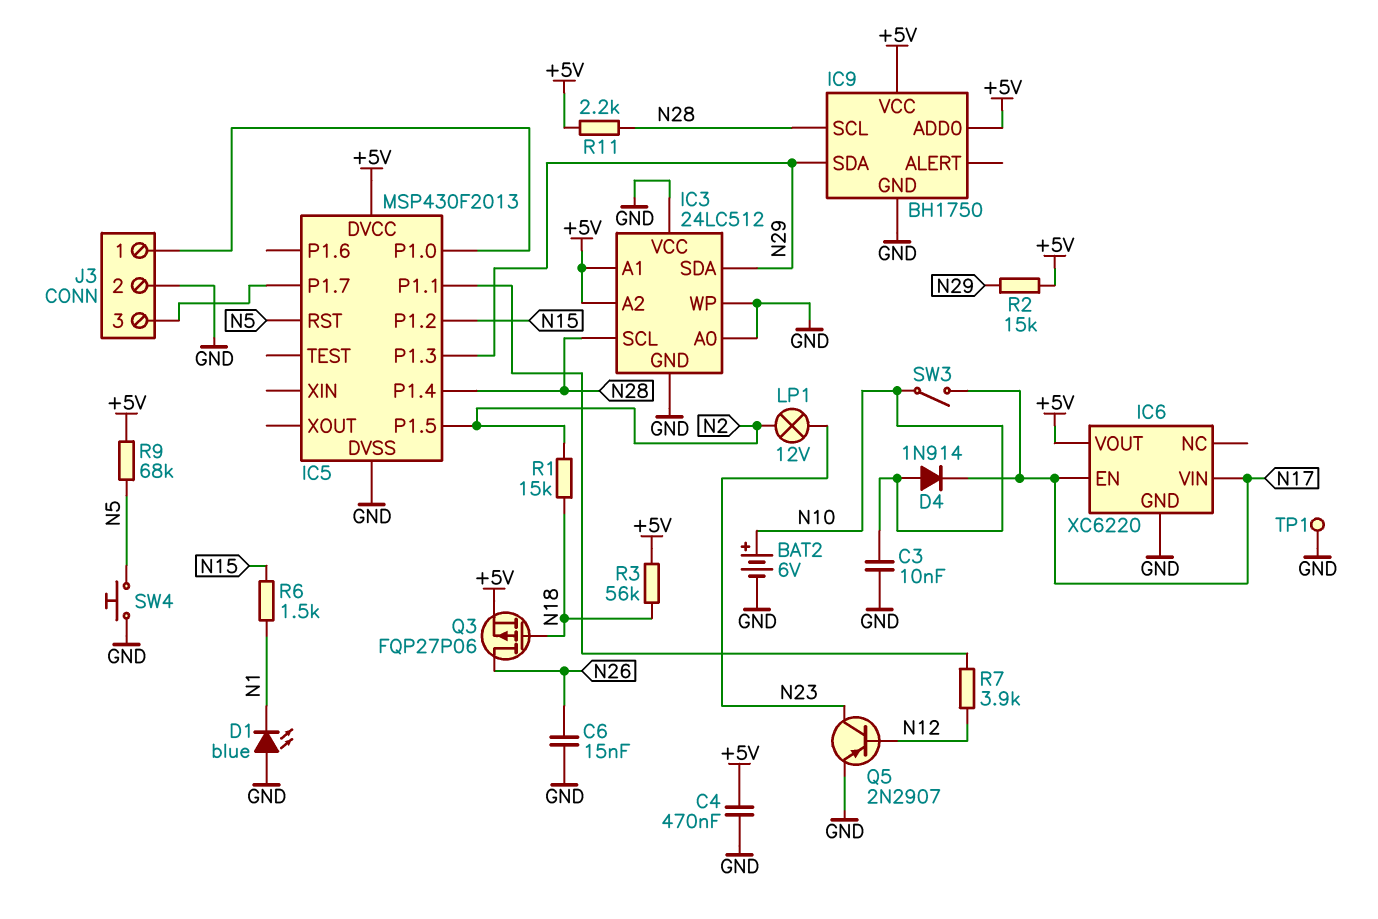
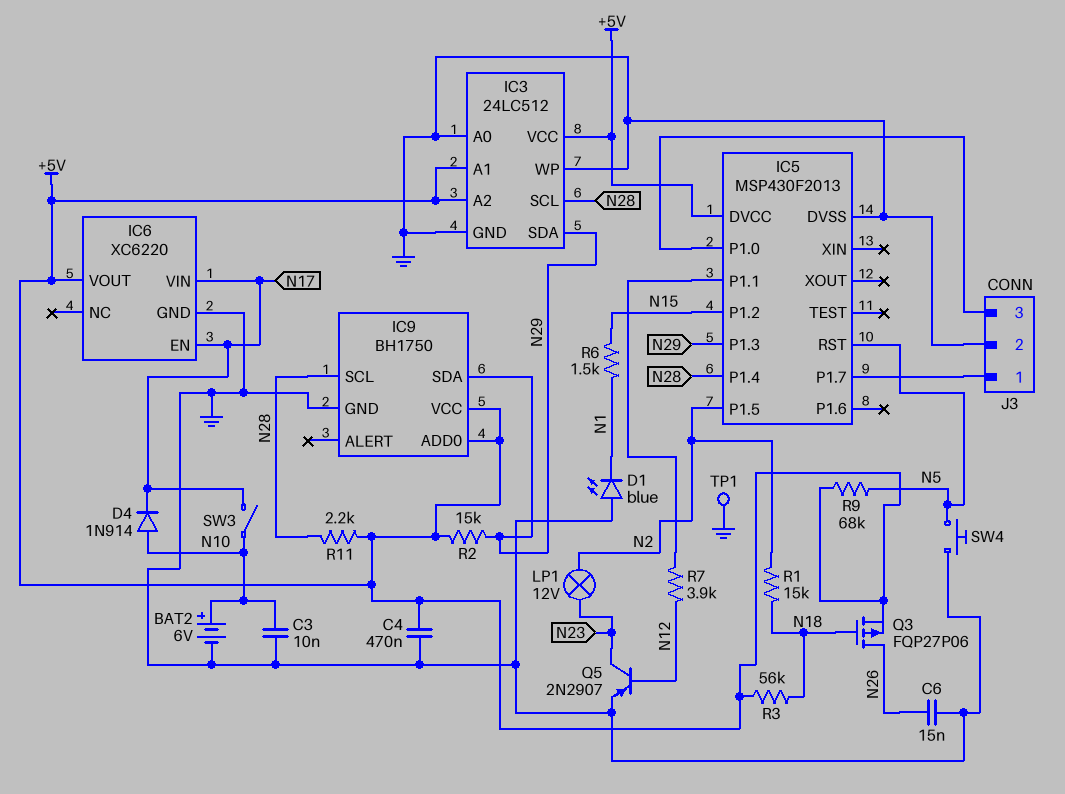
IC3 pin VCC: GND -> +5V
J3 pin 1: IC5/P1.0 -> IC5/P1.7
J3 pin 3: IC5/P1.7 -> IC5/P1.0

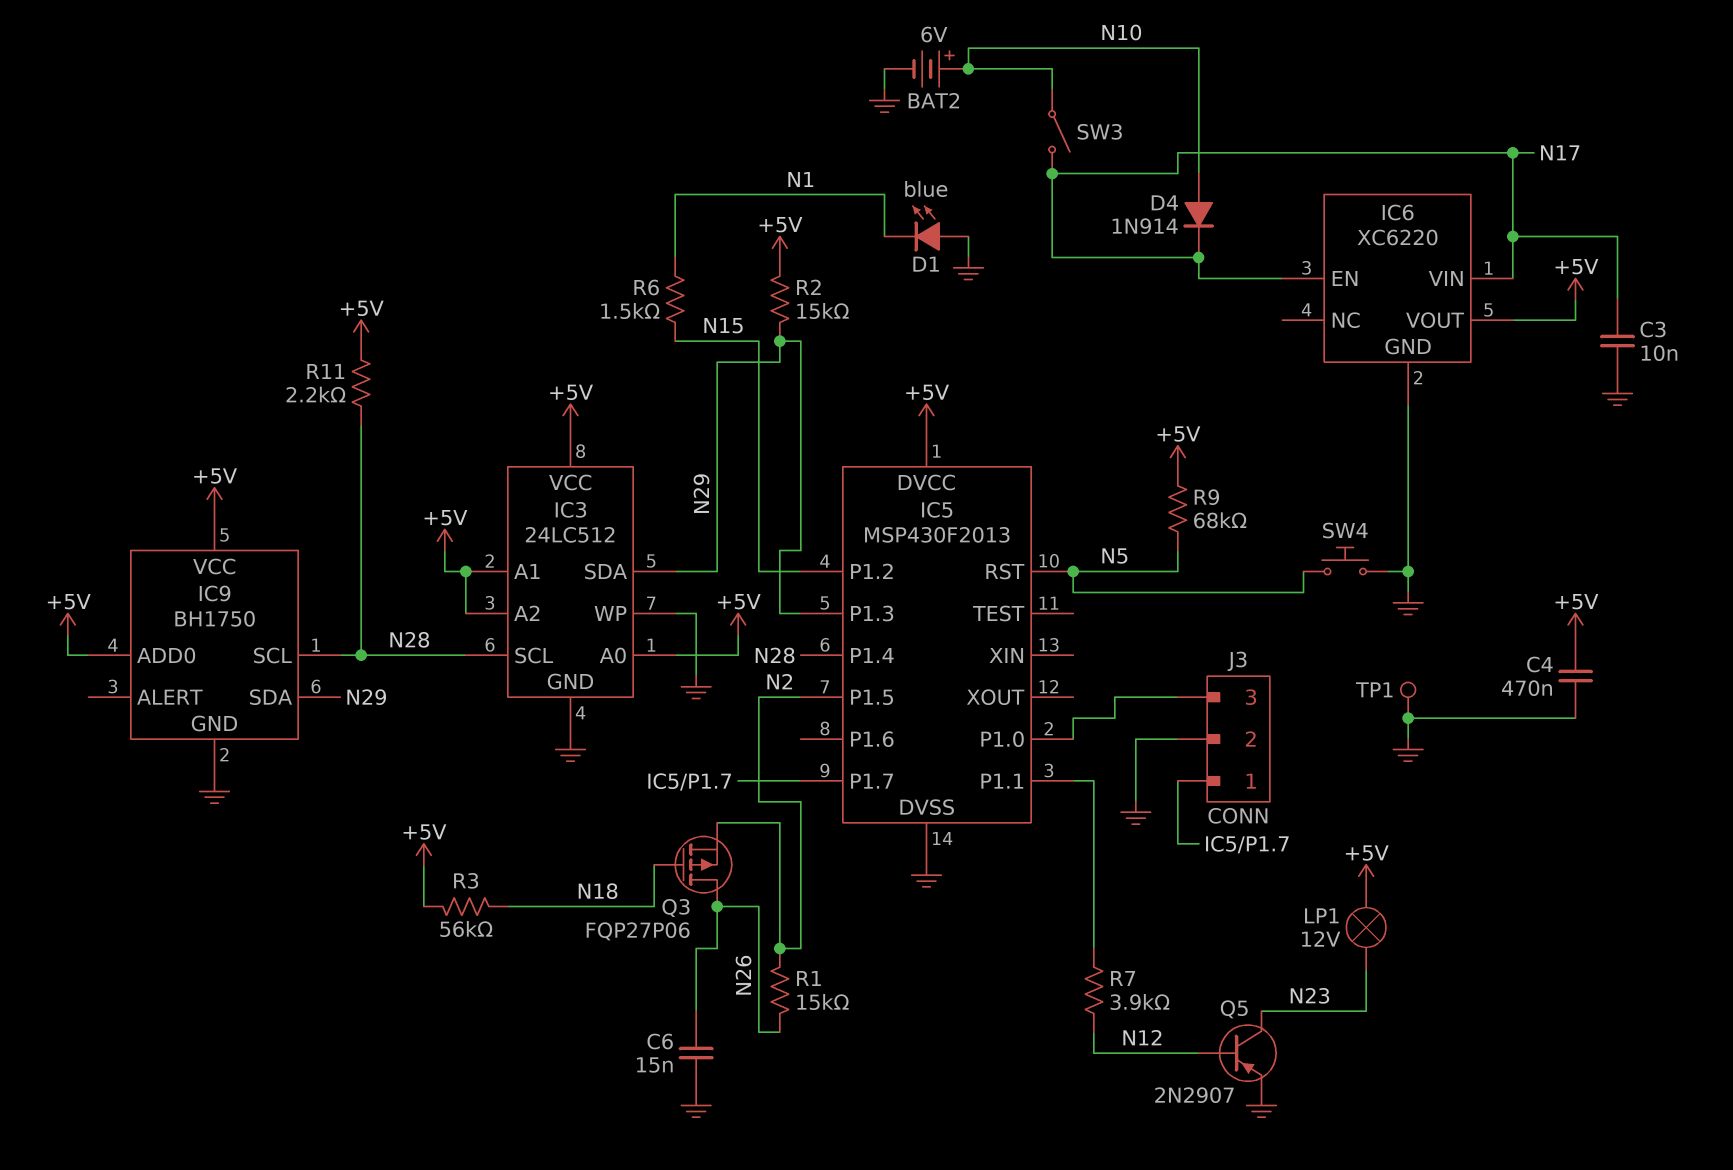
C3: 10nF (GND, N10) -> 10nF (GND, N17)
IC3 pin A0: GND -> +5V
LP1: lamp 12V (N2, N23) -> lamp 12V (+5V, N23)
Q3: PMOS FQP27P06 (G N18, D N26, S +5V) -> PMOS FQP27P06 (G N18, D N26, S N2)
R1: 15k (N2, N18) -> 15k (N2, N26)

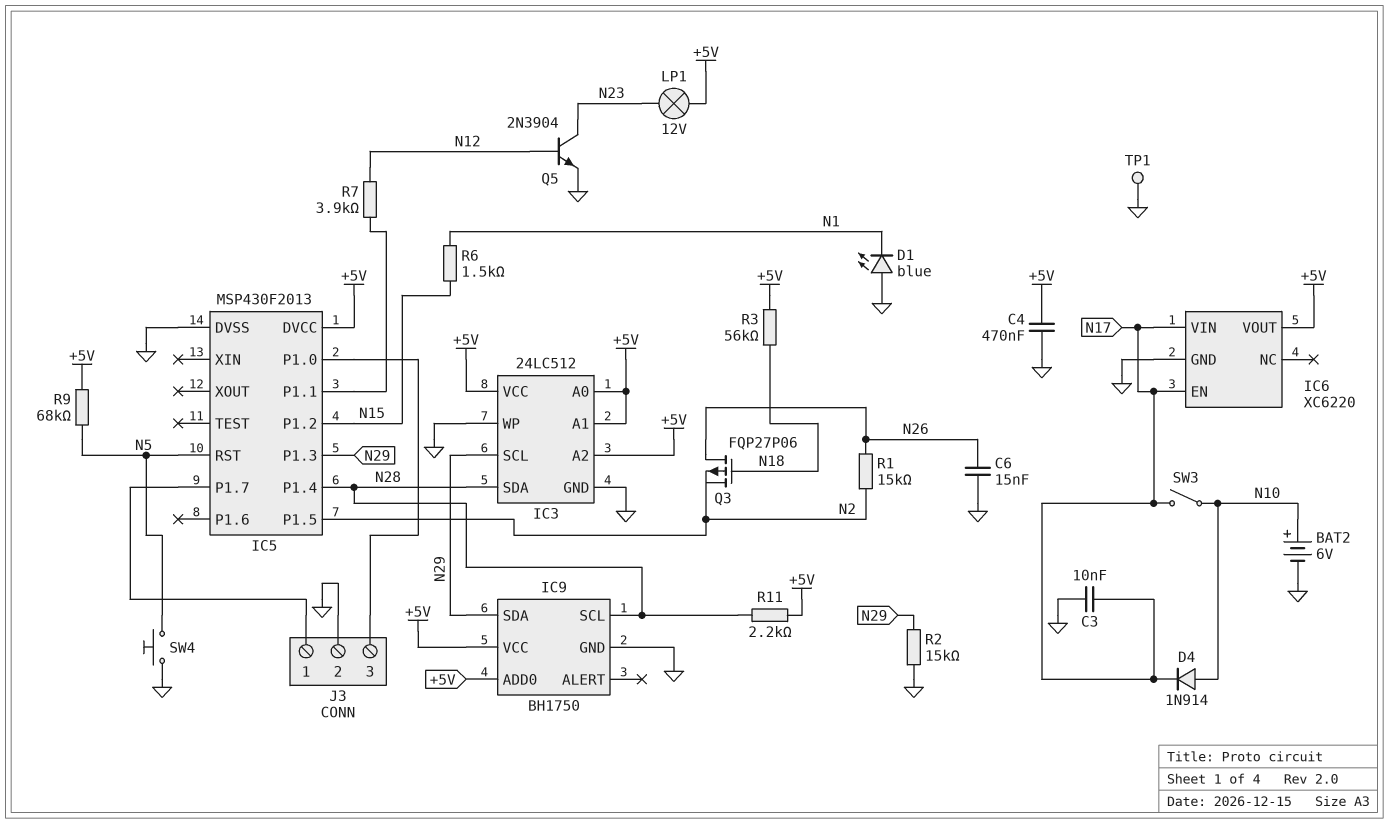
IC3 pin SCL: N28 -> N29
IC3 pin SDA: N29 -> N28
Q5: PNP 2N2907 (B N12, C N23, E GND) -> NPN 2N3904 (B N12, C N23, E GND)
R2: 15k (+5V, N29) -> 15k (GND, N29)

